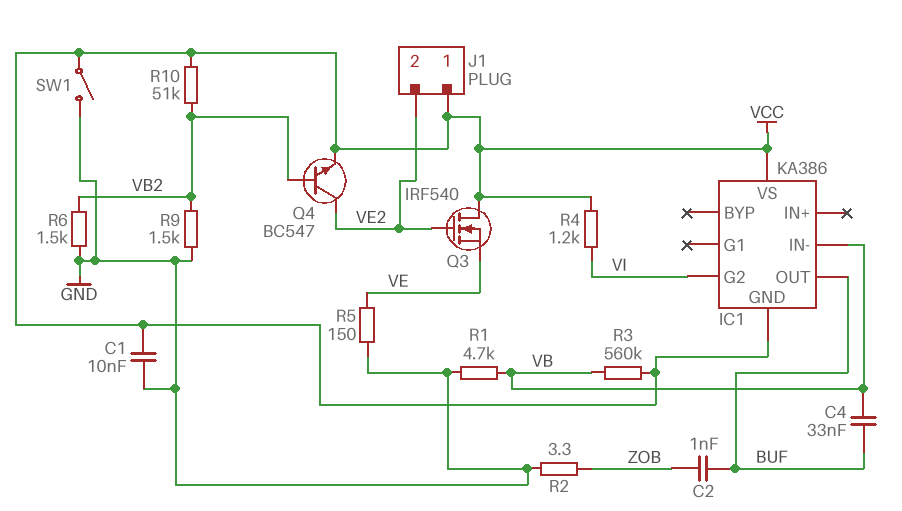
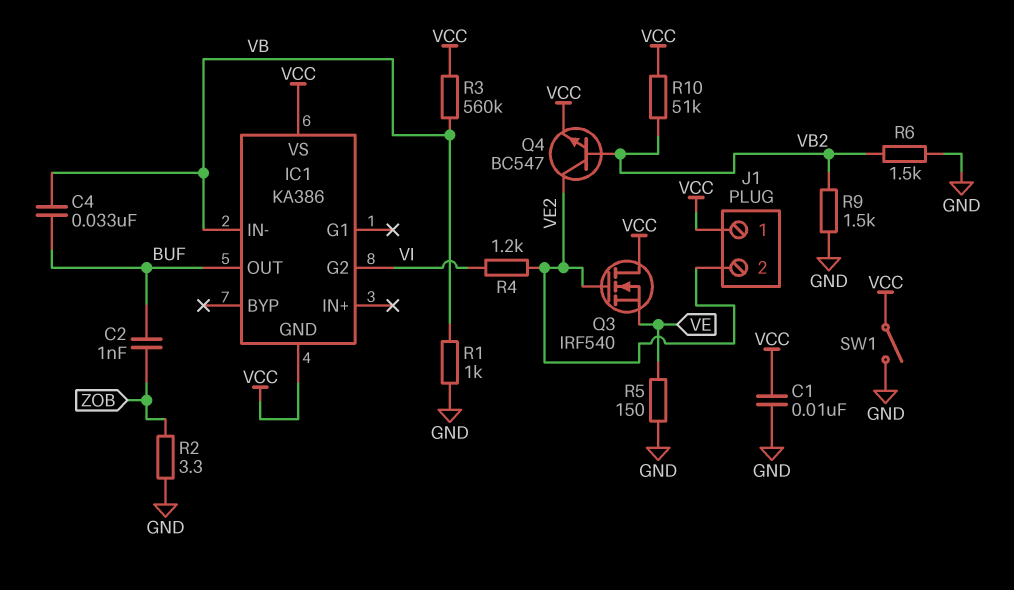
R1: 4.7k (GND, VB) -> 1k (GND, VB)
R4: 1.2k (VCC, VI) -> 1.2k (VE2, VI)

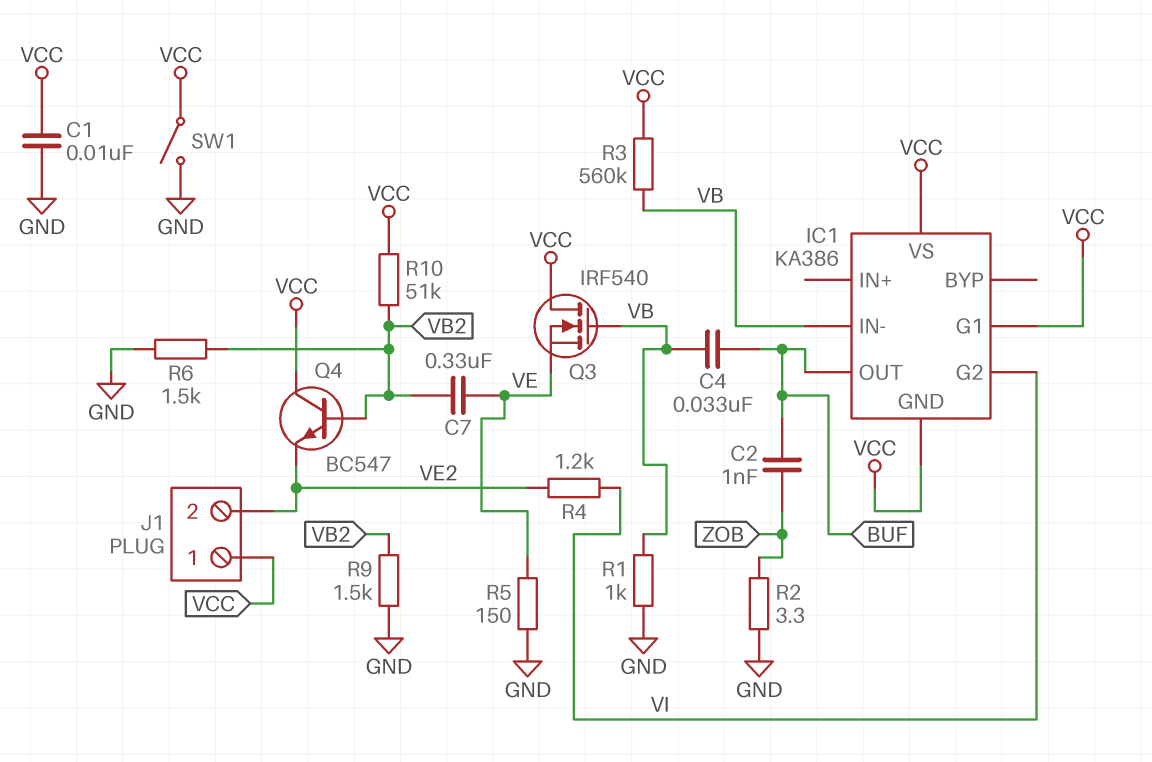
C7: none -> 330nF (VB2, VE)
IC1 pin G1: none -> VCC
Q3: NMOS IRF540 (G VE2, D VCC, S VE) -> NMOS IRF540 (G VB, D VCC, S VE)
Q4: NPN BC547 (B VB2, C VE2, E VCC) -> NPN BC547 (B VB2, C VCC, E VE2)

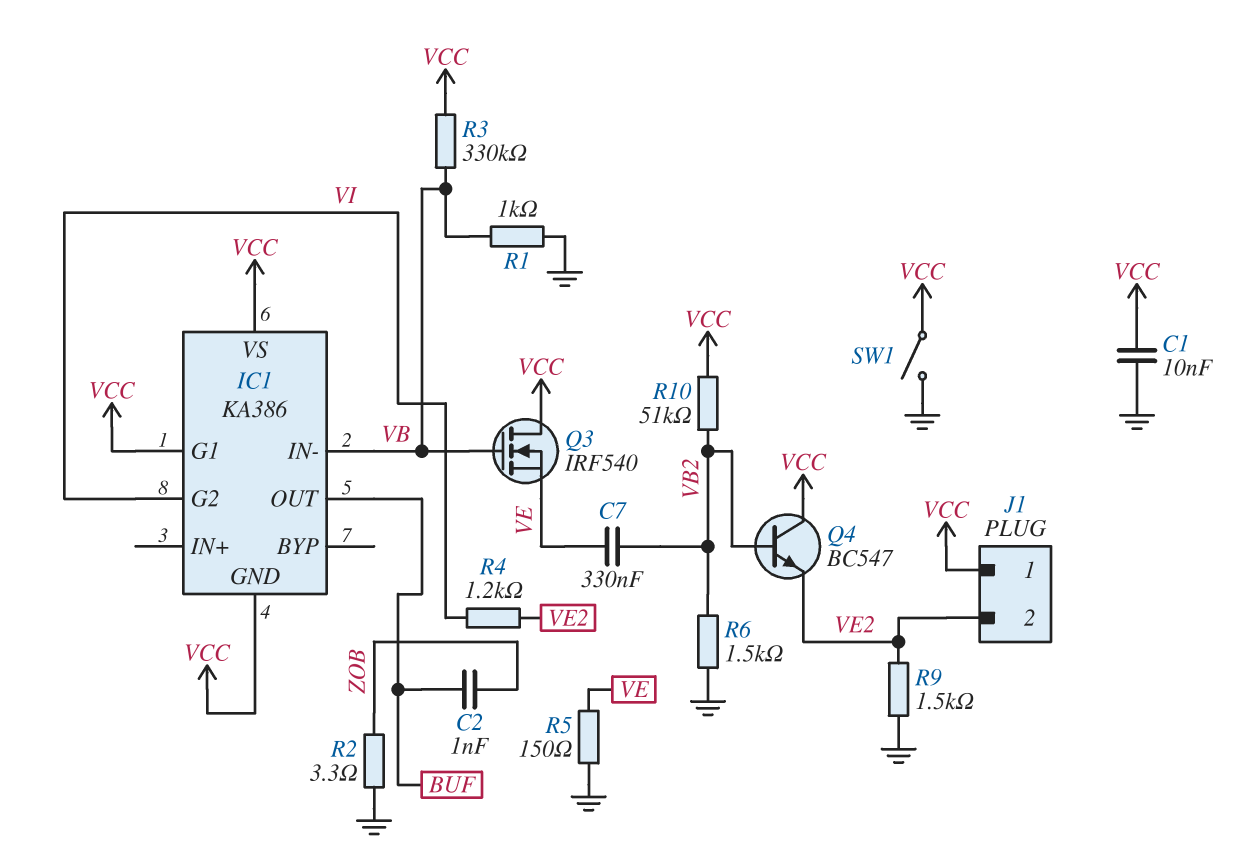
C4: 33nF (BUF, VB) -> none
R3: 560k (VB, VCC) -> 330k (VB, VCC)
R9: 1.5k (GND, VB2) -> 1.5k (GND, VE2)

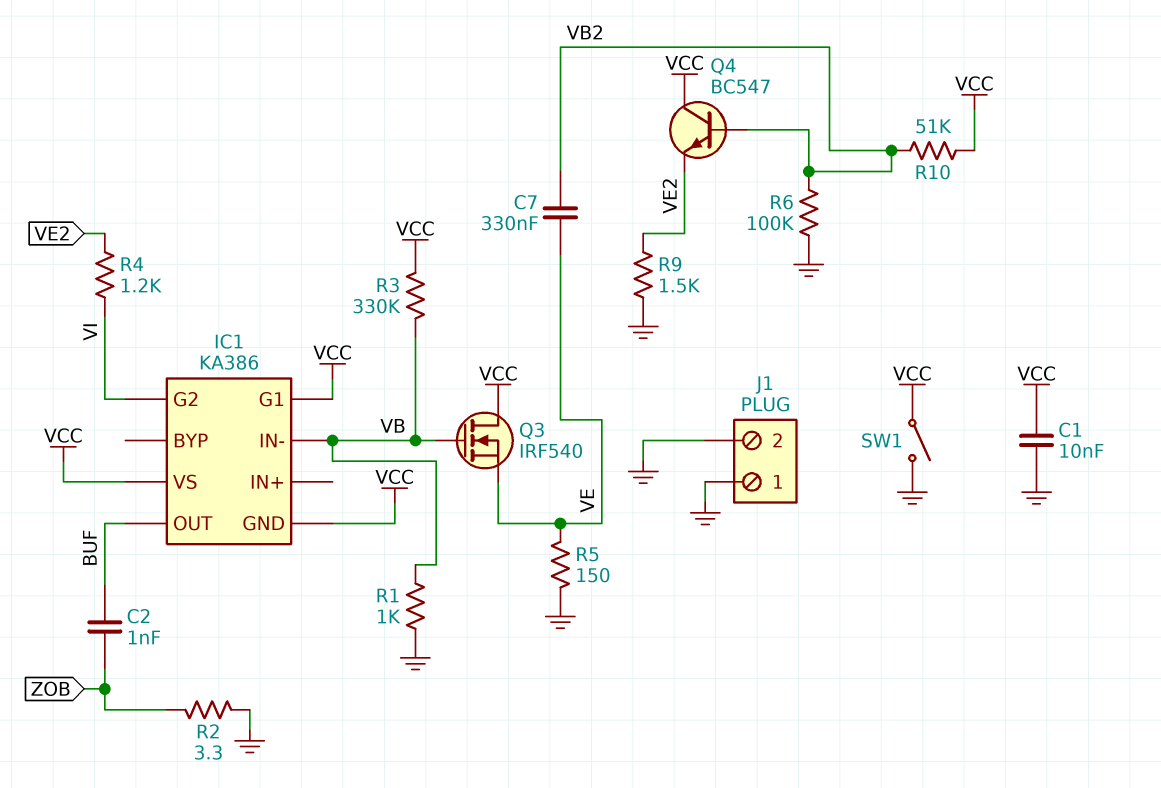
J1 pin 1: VCC -> GND
J1 pin 2: VE2 -> GND
R6: 1.5k (GND, VB2) -> 100k (GND, VB2)

